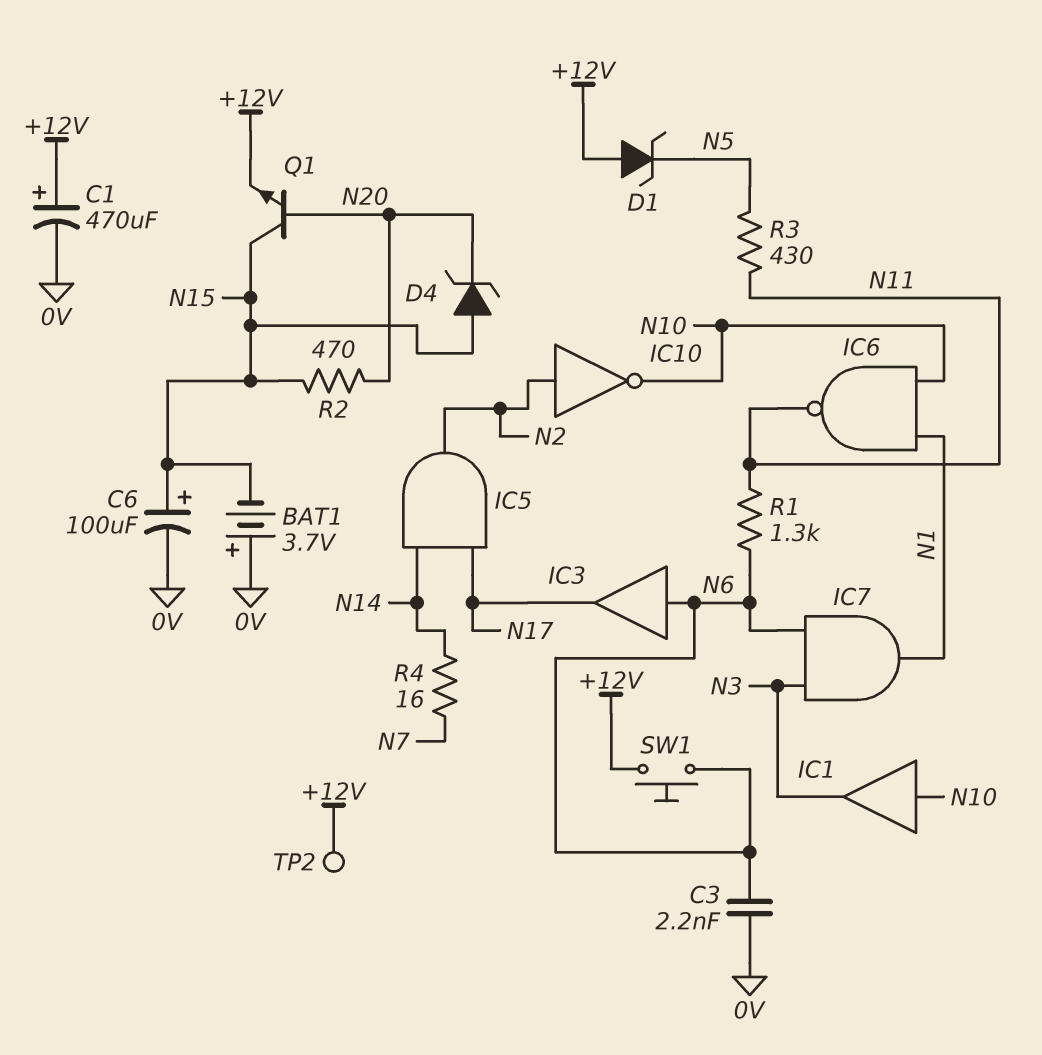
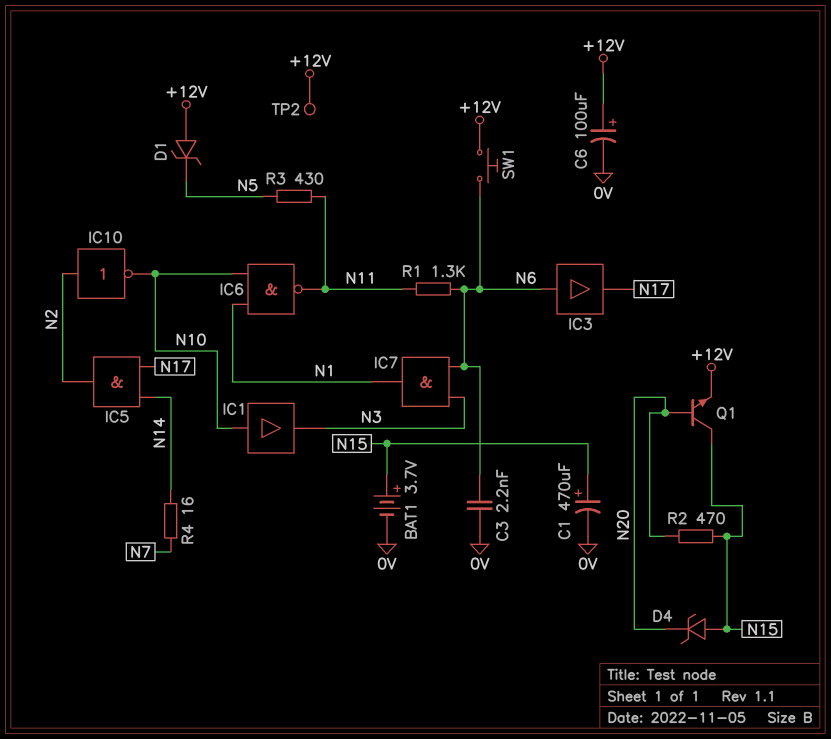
BAT1: 3.7V (plus 0V, minus N15) -> 3.7V (plus N15, minus 0V)
C1: 470uF (plus +12V, minus 0V) -> 470uF (plus N15, minus 0V)
C6: 100uF (plus N15, minus 0V) -> 100uF (plus +12V, minus 0V)

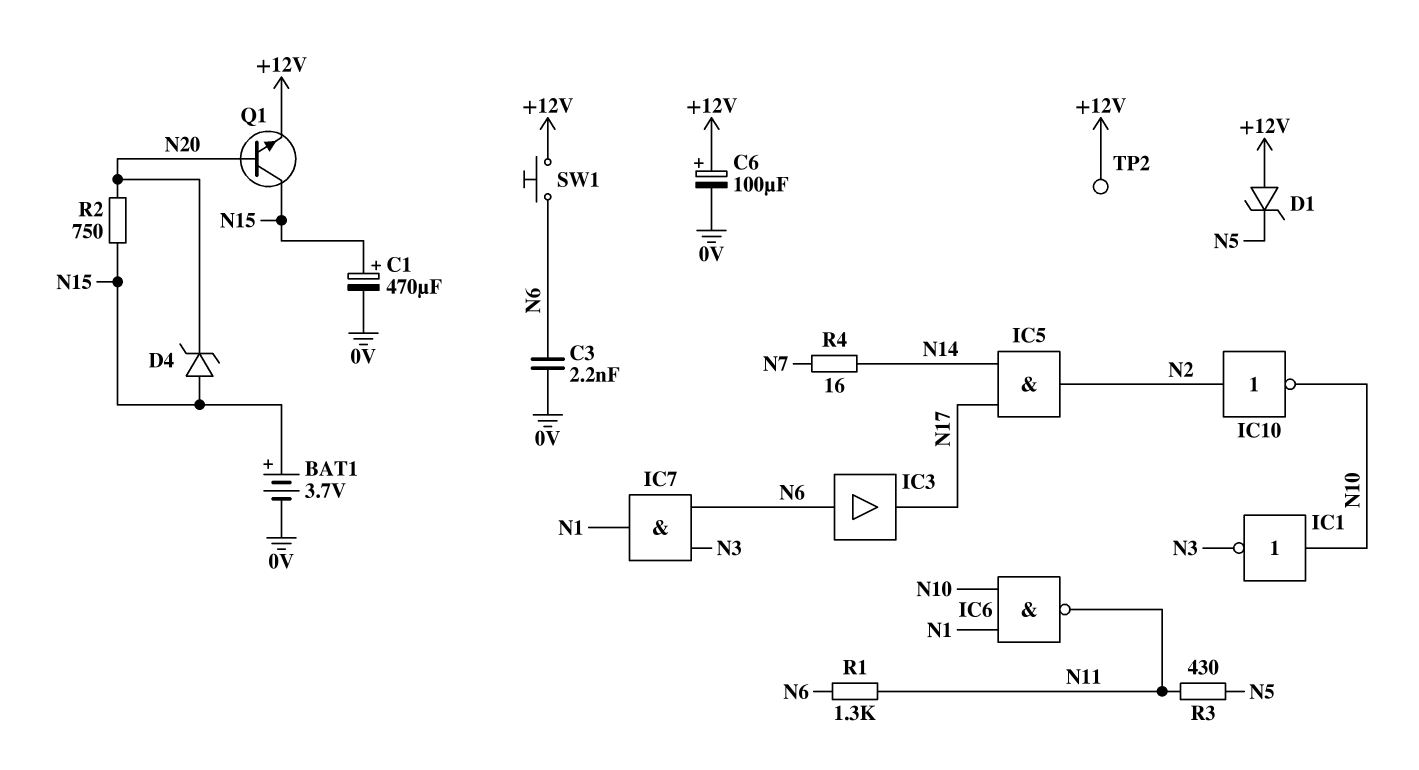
IC1: buffer (in N10, out N3) -> NOT (in N10, out N3)
R2: 470 (N15, N20) -> 750 (N15, N20)

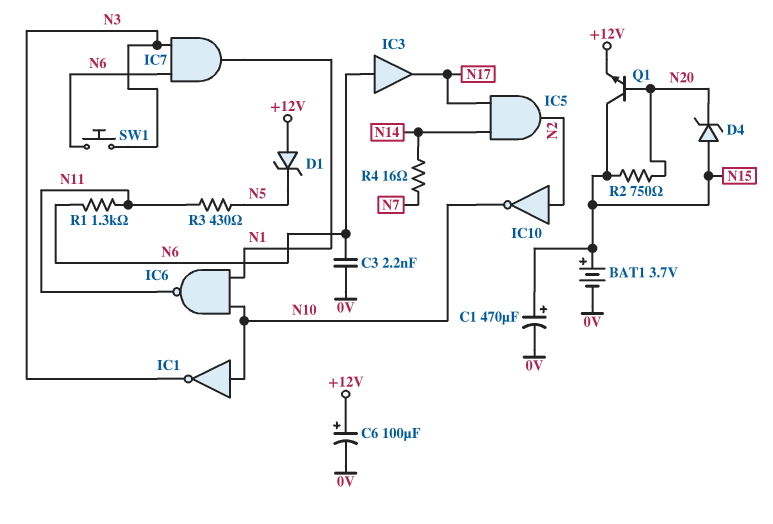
SW1: button (+12V, N6) -> button (N3, N6)
TP2: test point (+12V) -> none

